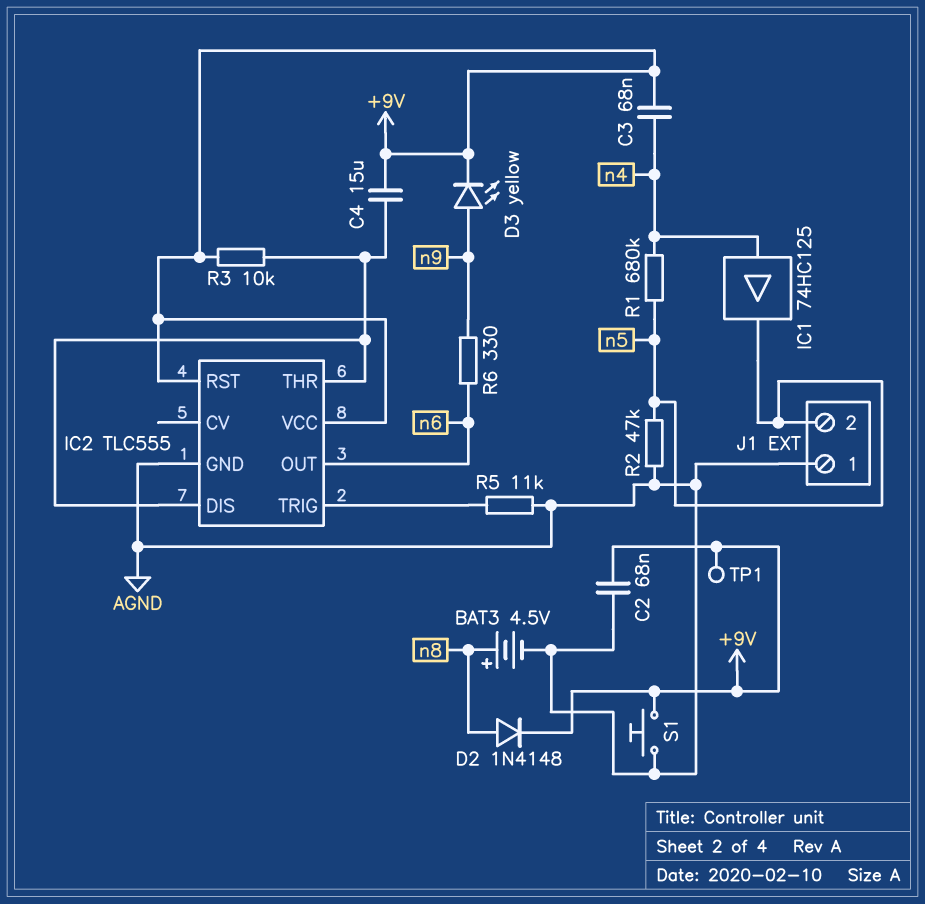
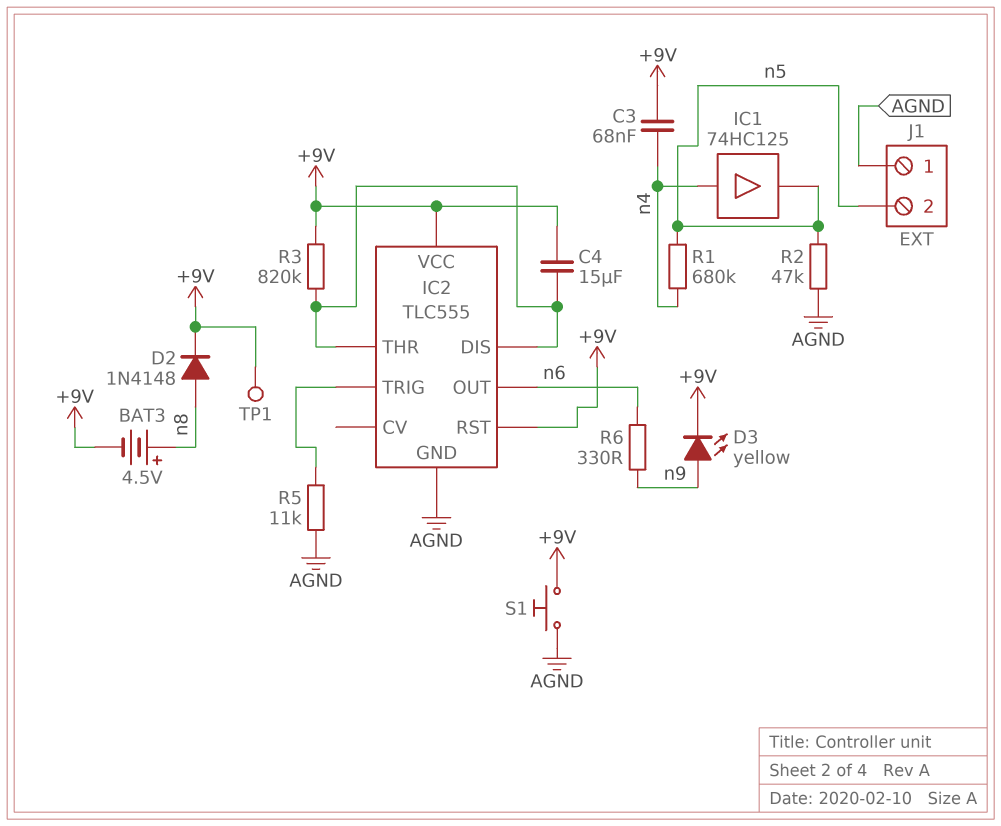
BAT3: 4.5V (plus n8, minus AGND) -> 4.5V (plus n8, minus +9V)
C2: 68nF (+9V, AGND) -> none
R3: 10k (+9V, IC2/DIS) -> 820k (+9V, IC2/DIS)

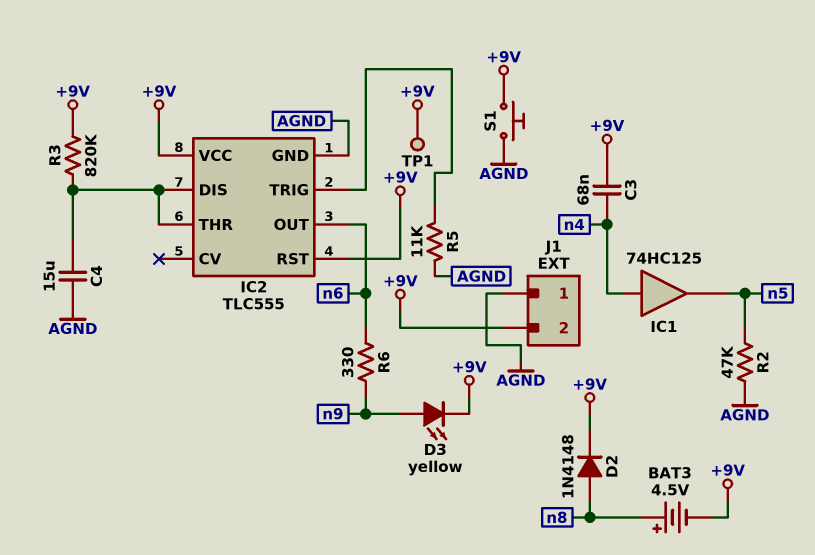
C4: 15uF (+9V, IC2/DIS) -> 15uF (AGND, IC2/DIS)
J1 pin 2: n5 -> +9V
R1: 680k (n4, n5) -> none

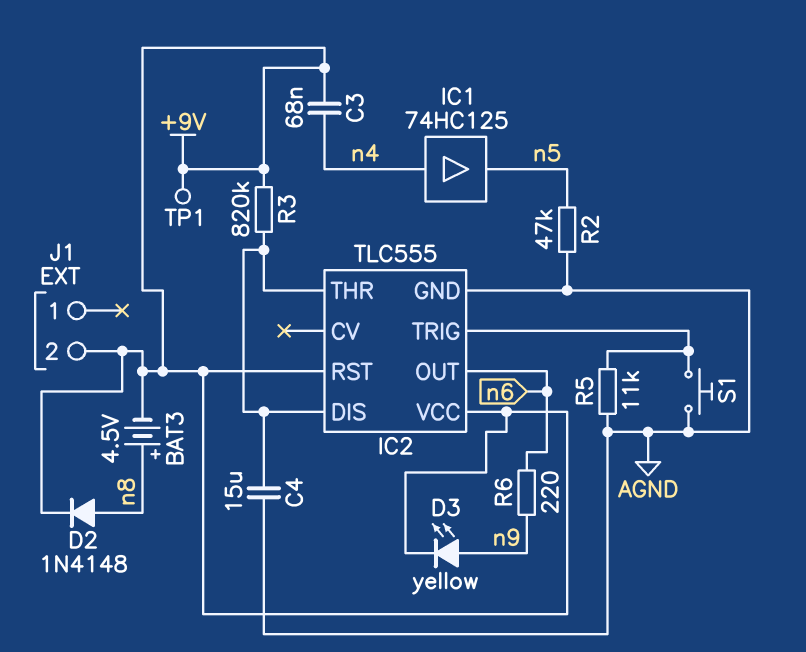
J1 pin 1: AGND -> none
R6: 330 (n6, n9) -> 220 (n6, n9)
S1: button (+9V, AGND) -> button (AGND, IC2/TRIG)

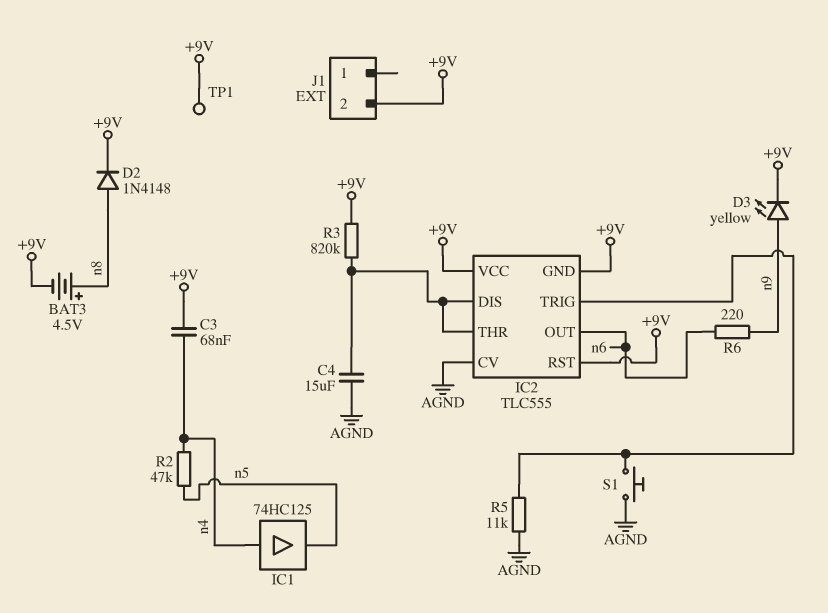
IC2 pin CV: none -> AGND
IC2 pin GND: AGND -> +9V
R2: 47k (AGND, n5) -> 47k (n4, n5)

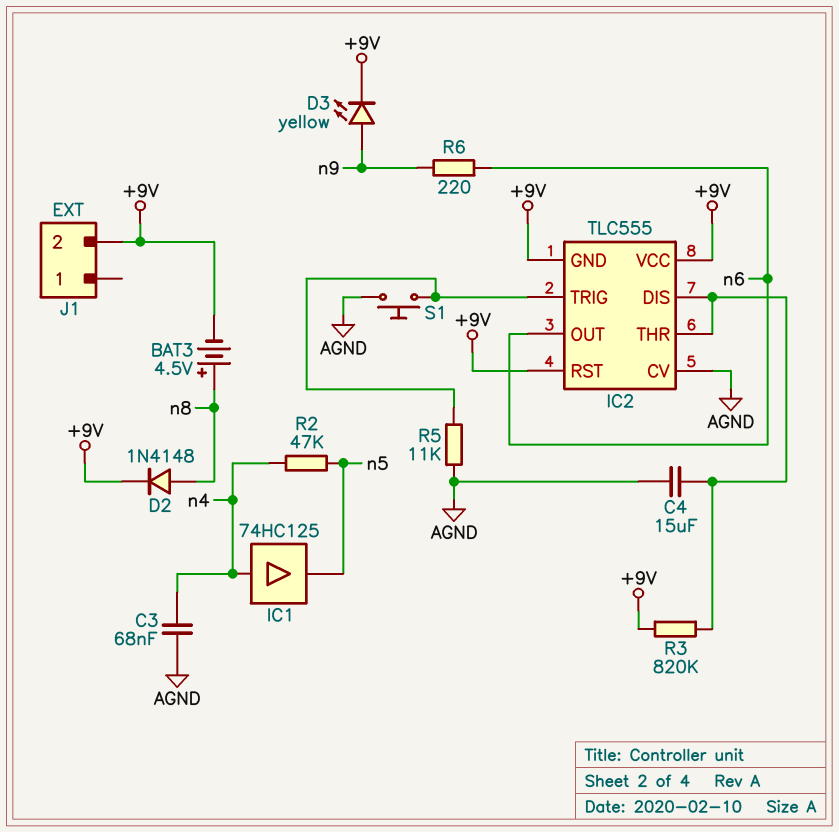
C3: 68nF (+9V, n4) -> 68nF (AGND, n4)
TP1: test point (+9V) -> none

